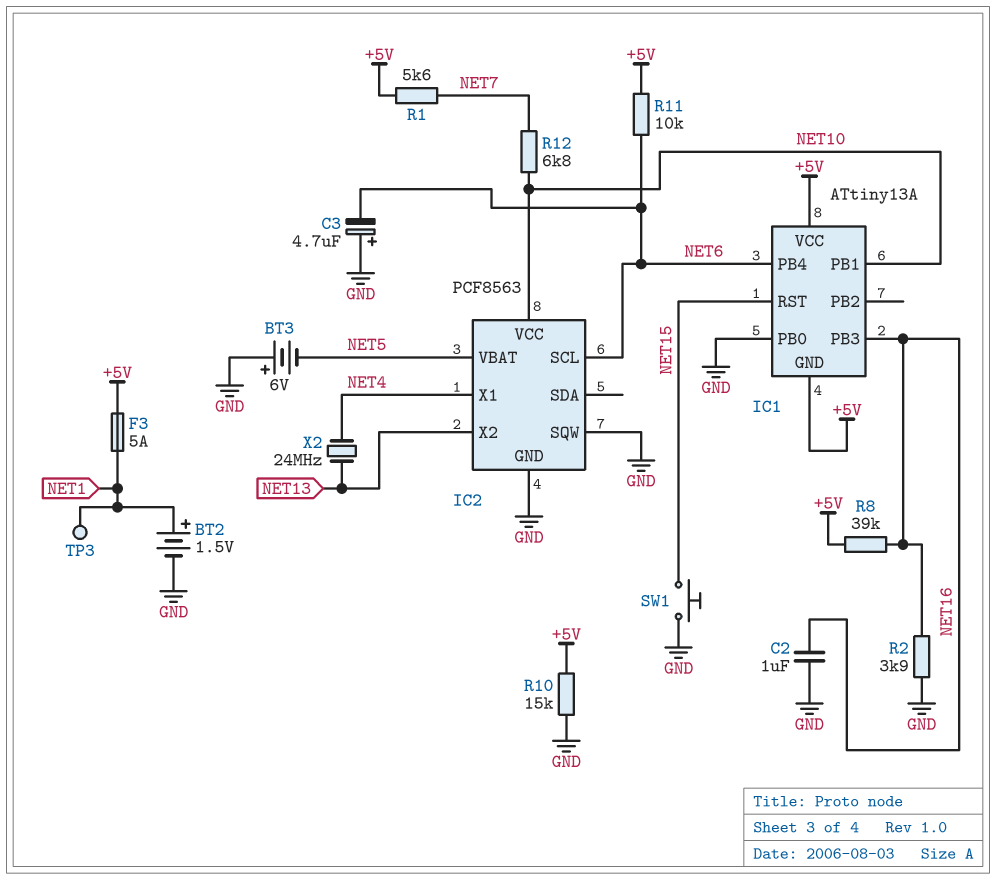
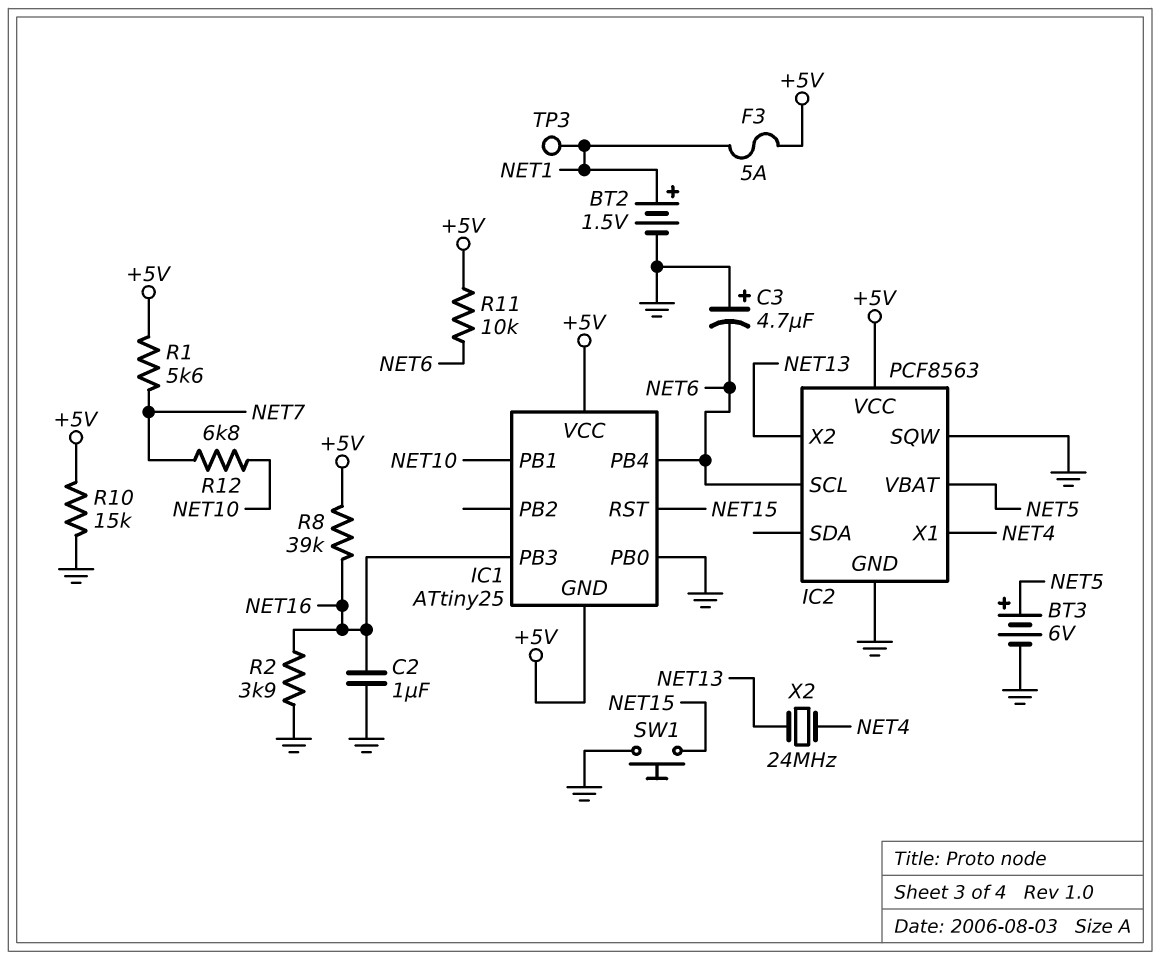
BT3: 6V (plus GND, minus NET5) -> 6V (plus NET5, minus GND)
IC1: ATtiny13A -> ATtiny25
IC2 pin VCC: NET10 -> +5V

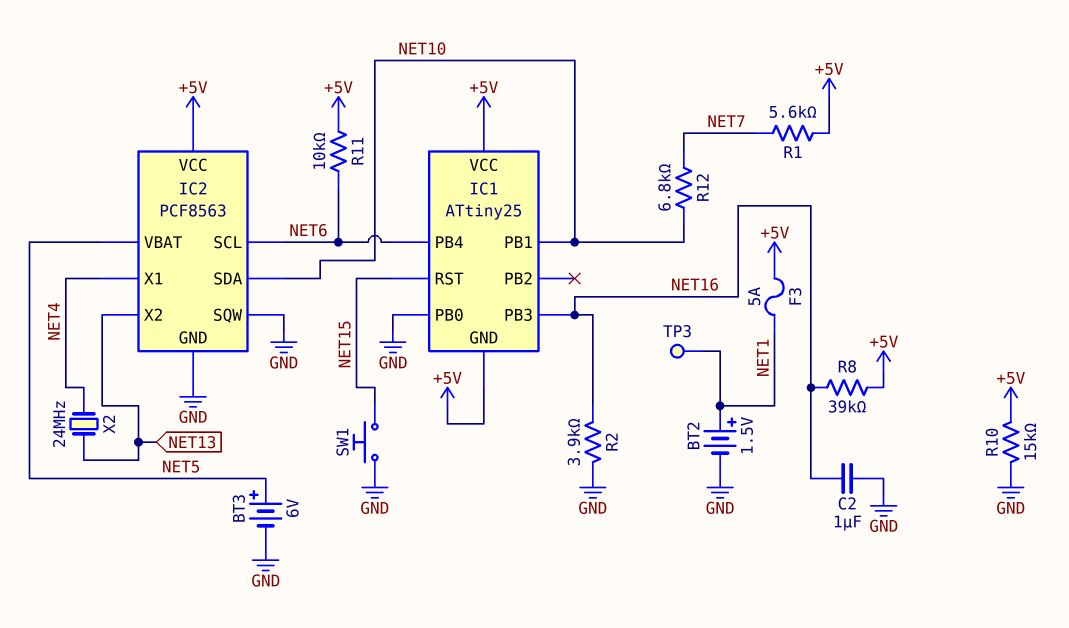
C3: 4.7uF (plus GND, minus NET6) -> none
IC2 pin SDA: none -> NET10

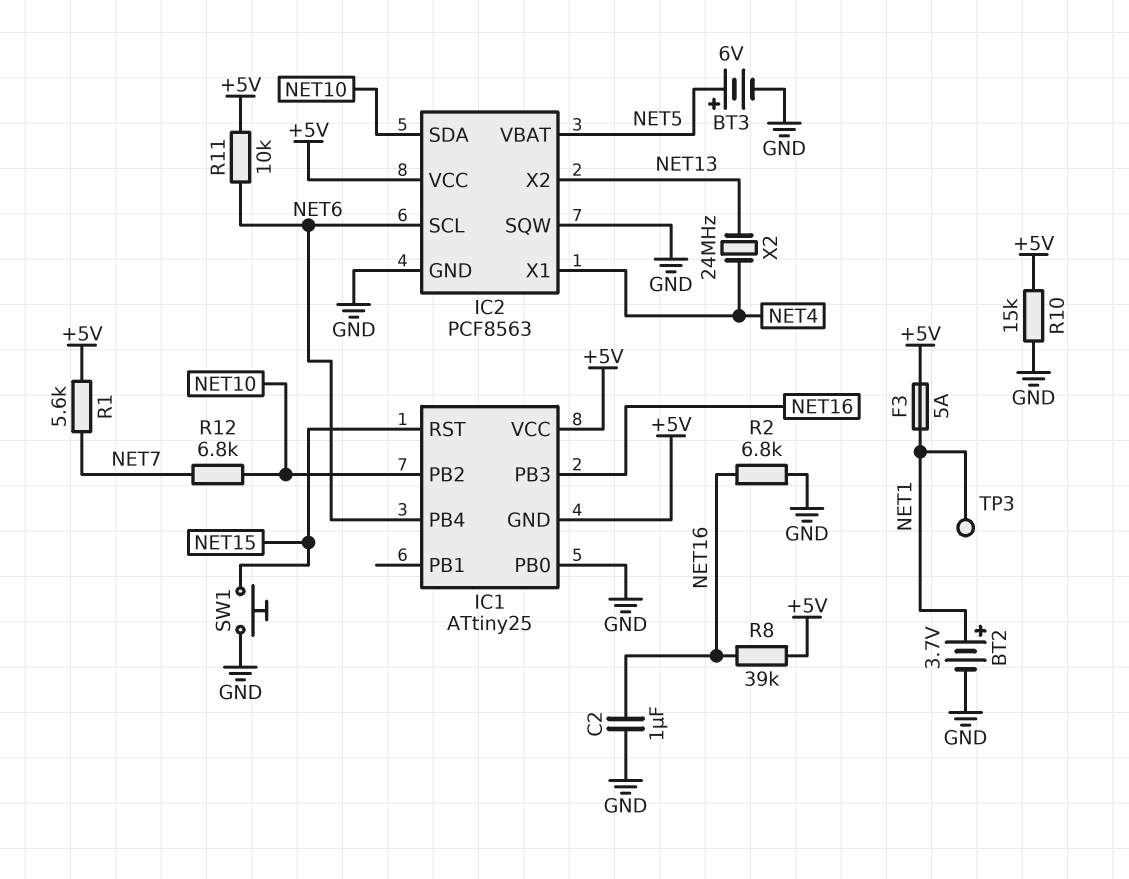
BT2: 1.5V (plus NET1, minus GND) -> 3.7V (plus NET1, minus GND)
IC1 pin PB1: NET10 -> none
IC1 pin PB2: none -> NET10
R2: 3.9k (GND, NET16) -> 6.8k (GND, NET16)

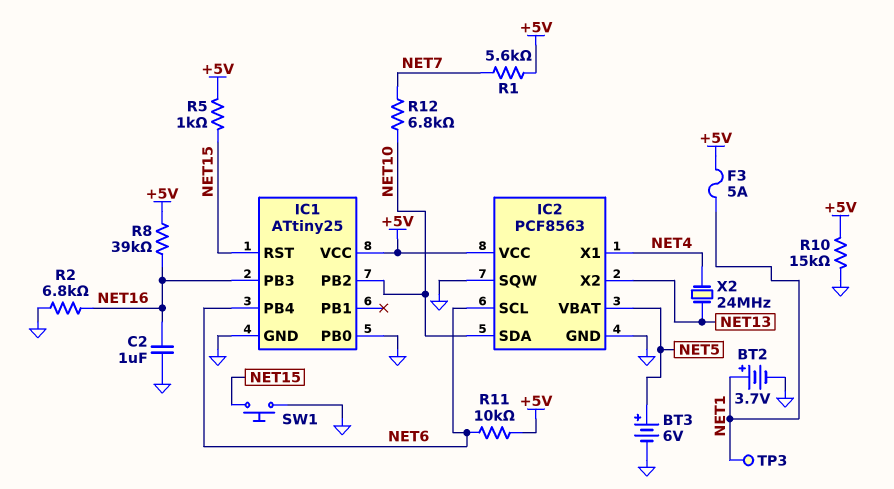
IC1 pin GND: +5V -> GND
R5: none -> 1k (+5V, NET15)

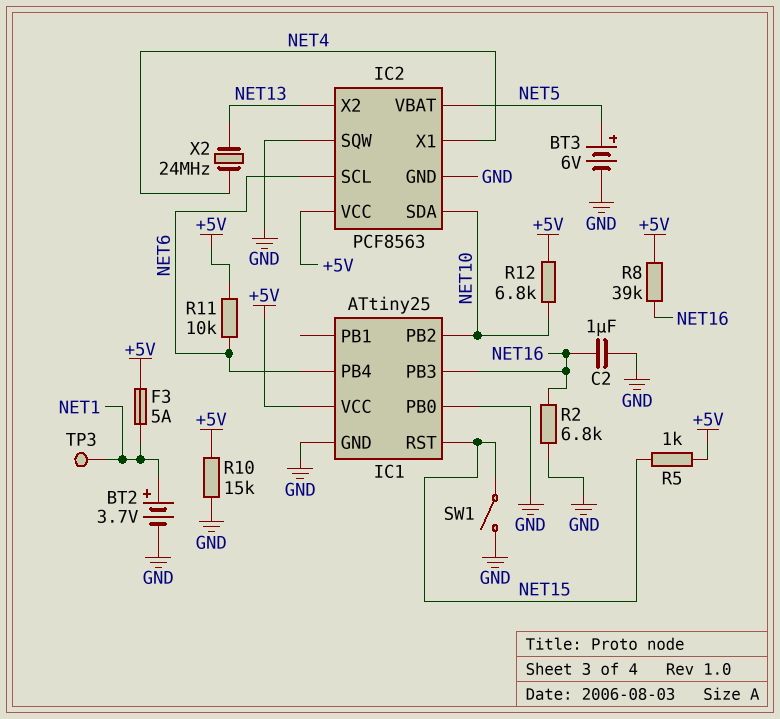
R1: 5.6k (+5V, NET7) -> none
R12: 6.8k (NET7, NET10) -> 6.8k (+5V, NET10)
SW1: button (GND, NET15) -> switch (GND, NET15)

